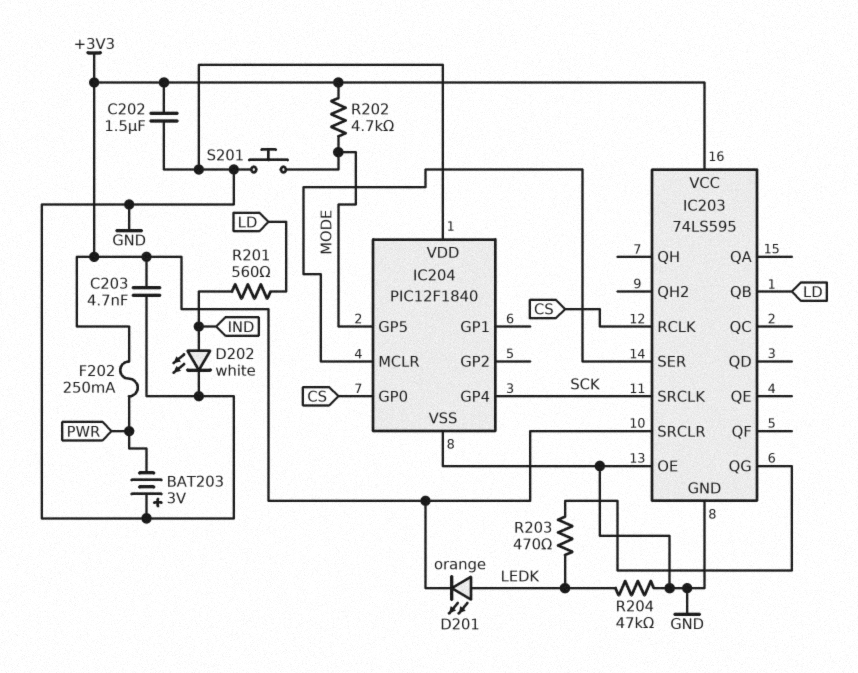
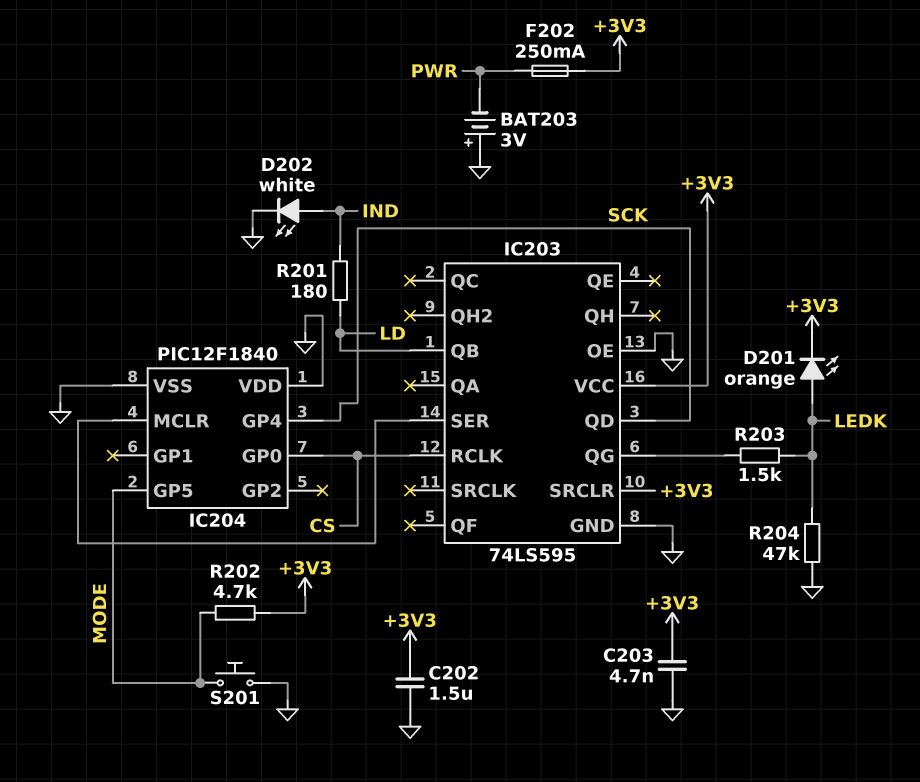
IC203 pin QD: none -> SCK
IC203 pin SRCLK: SCK -> none
R201: 560 (IND, LD) -> 180 (IND, LD)
R203: 470 (IC203/QG, LEDK) -> 1.5k (IC203/QG, LEDK)

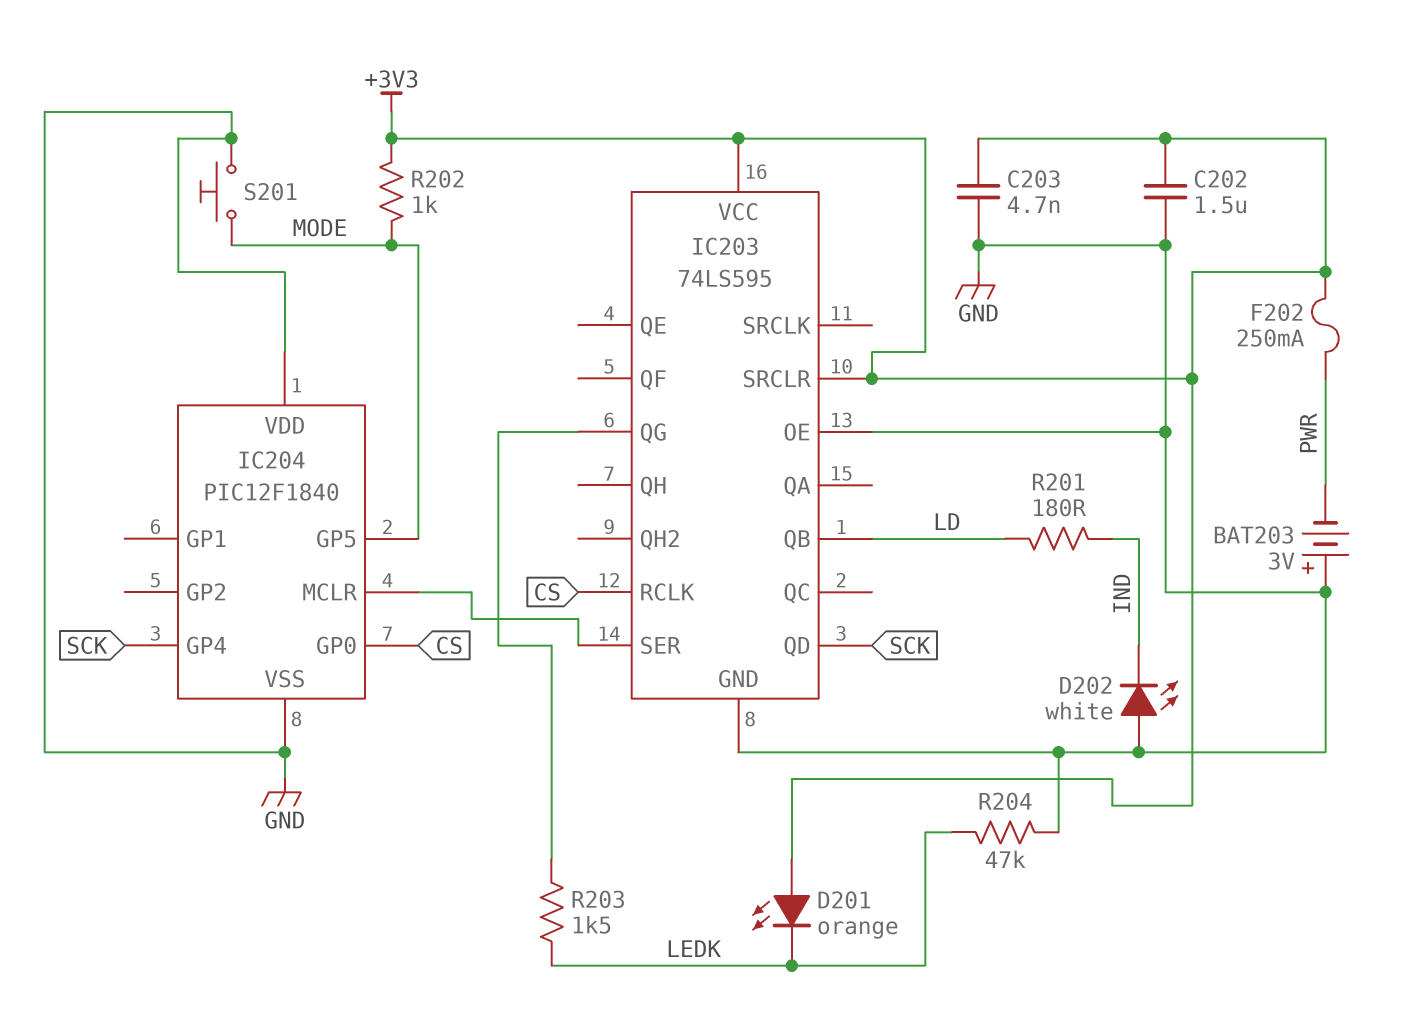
D201: LED orange (A LEDK, K +3V3) -> LED orange (A +3V3, K LEDK)
D202: LED white (A IND, K GND) -> LED white (A GND, K IND)
R202: 4.7k (+3V3, MODE) -> 1k (+3V3, MODE)

